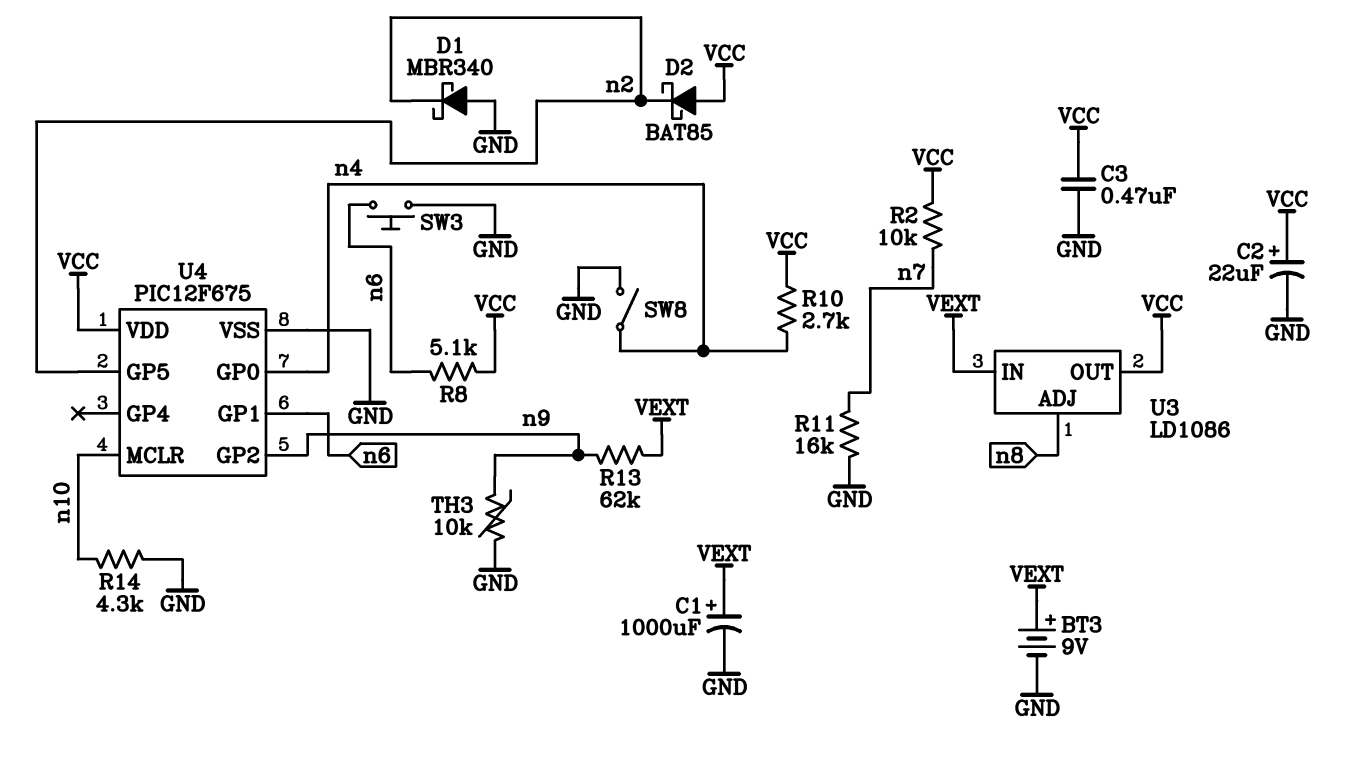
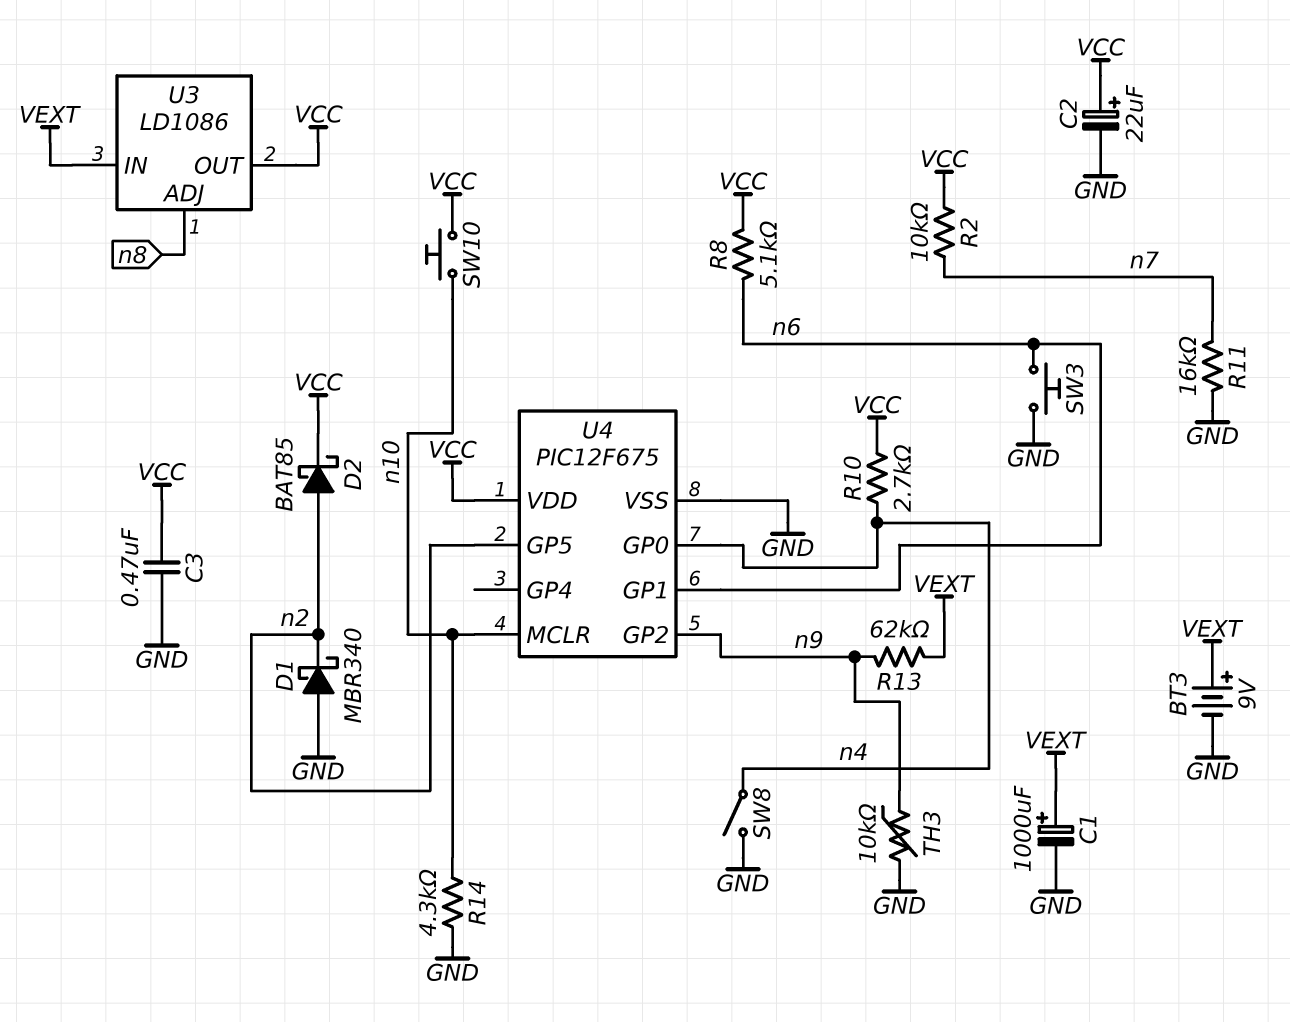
D2: schottky BAT85 (A VCC, K n2) -> schottky BAT85 (A n2, K VCC)
SW10: none -> button (VCC, n10)

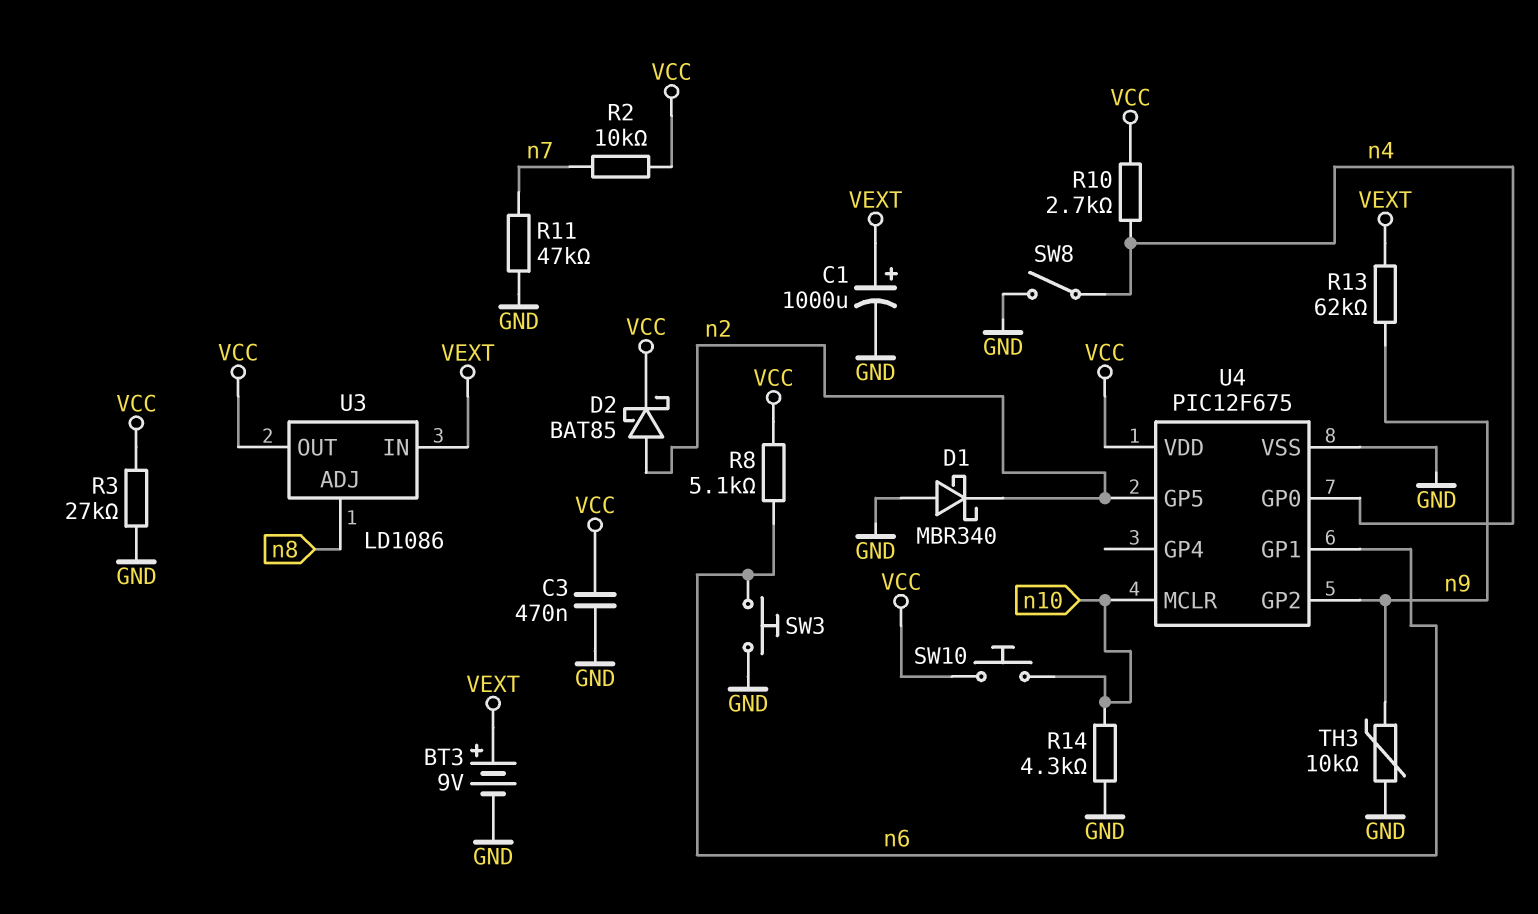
C2: 22uF (plus VCC, minus GND) -> none
R3: none -> 27k (GND, VCC)
R11: 16k (GND, n7) -> 47k (GND, n7)

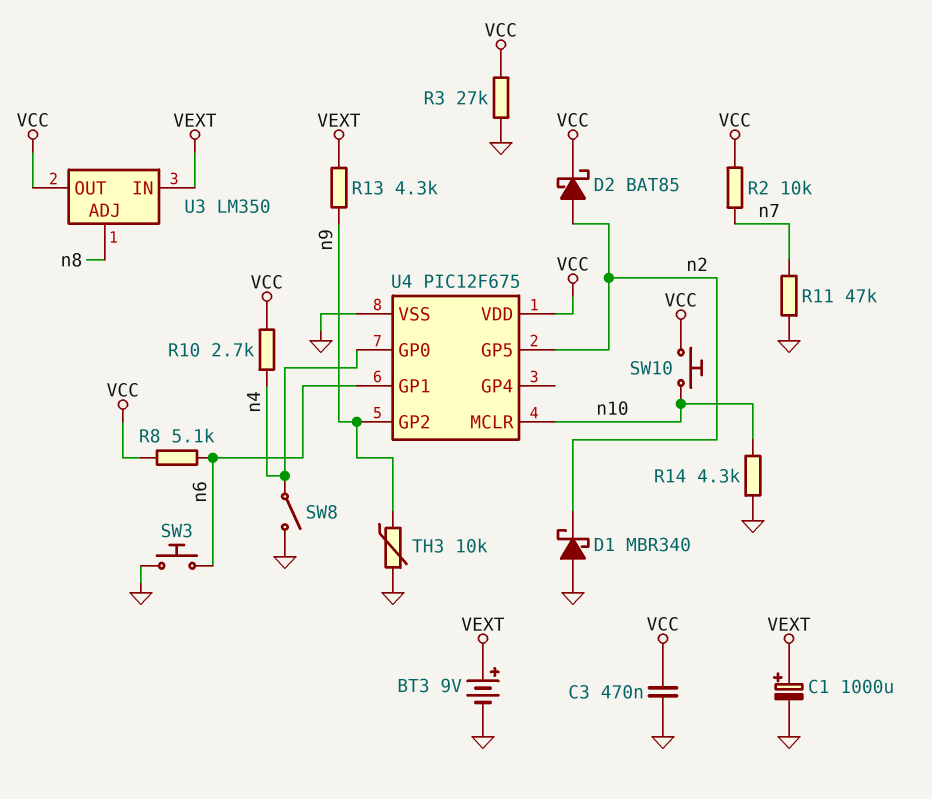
R13: 62k (VEXT, n9) -> 4.3k (VEXT, n9)
U3: LD1086 -> LM350

